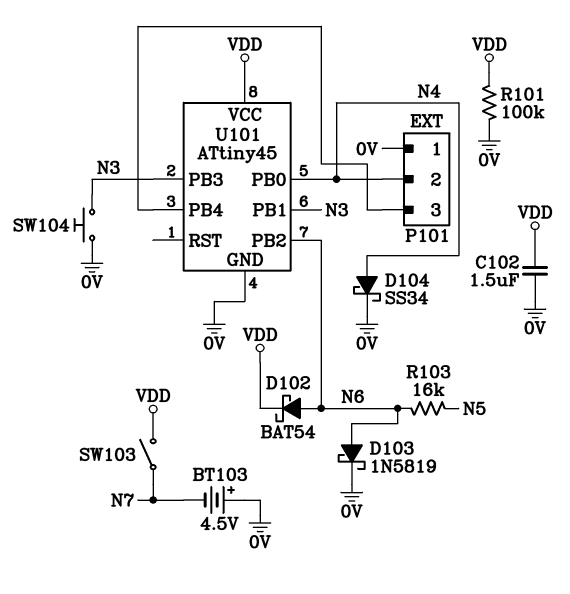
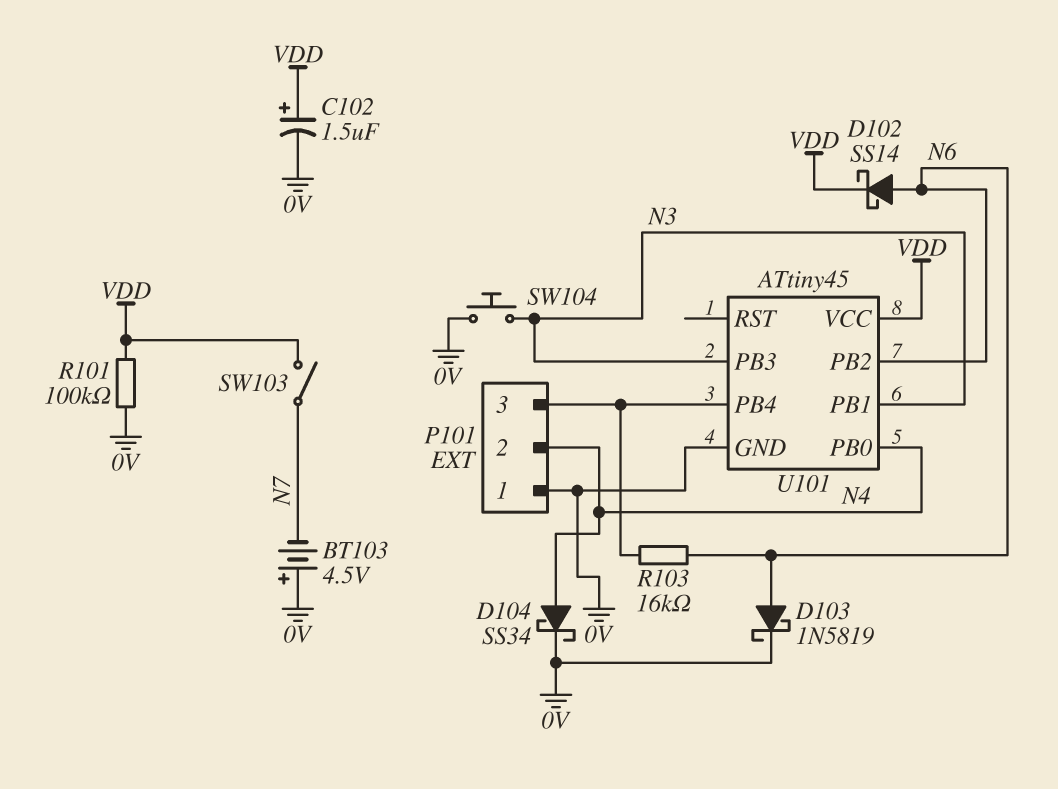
C102: 1.5uF (0V, VDD) -> 1.5uF (plus VDD, minus 0V)
D102: schottky BAT54 (A N6, K VDD) -> schottky SS14 (A N6, K VDD)
R103: 16k (N5, N6) -> 16k (N6, P101/3)

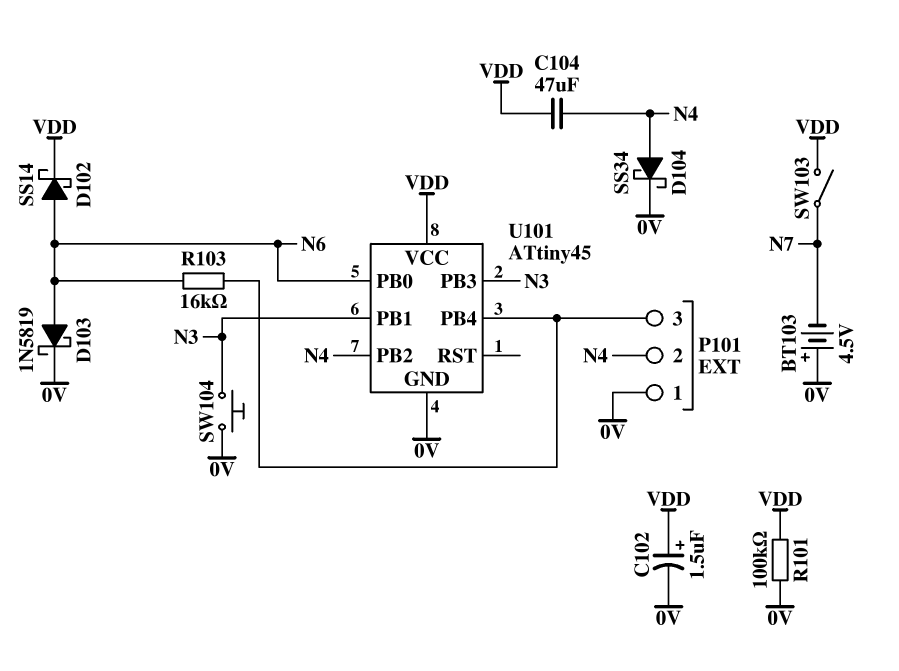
C104: none -> 47uF (N4, VDD)
U101 pin PB0: N4 -> N6
U101 pin PB2: N6 -> N4

